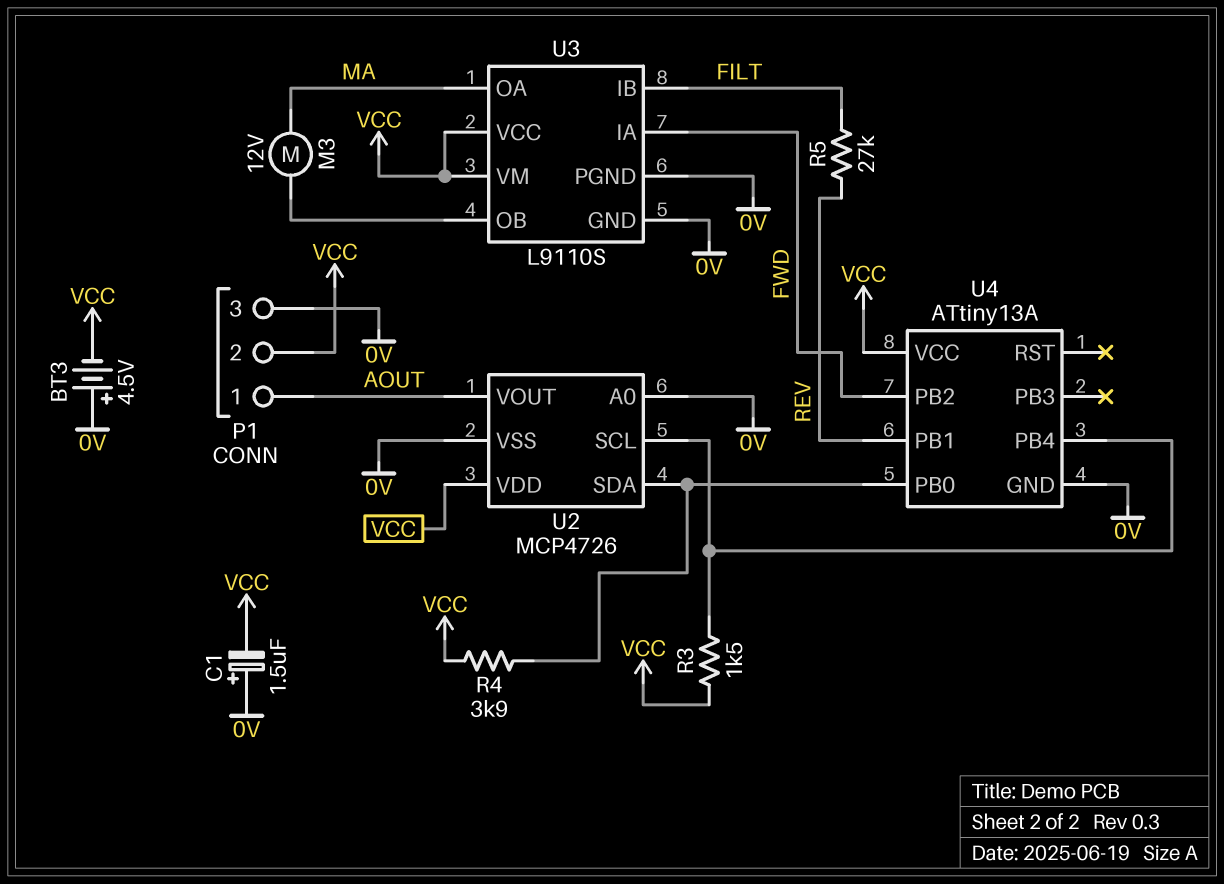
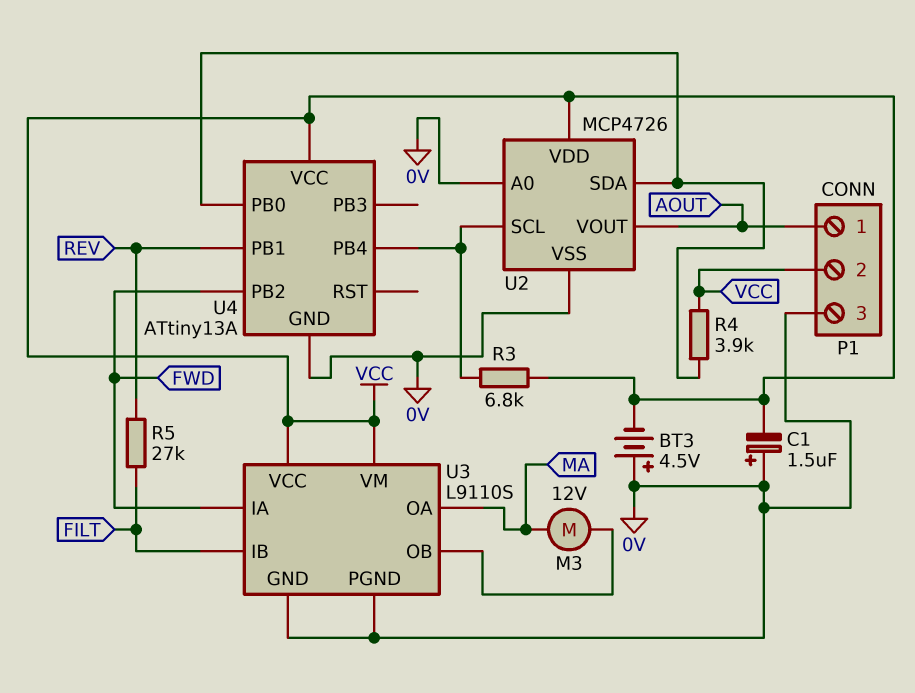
R3: 1.5k (U2/SCL, VCC) -> 6.8k (U2/SCL, VCC)

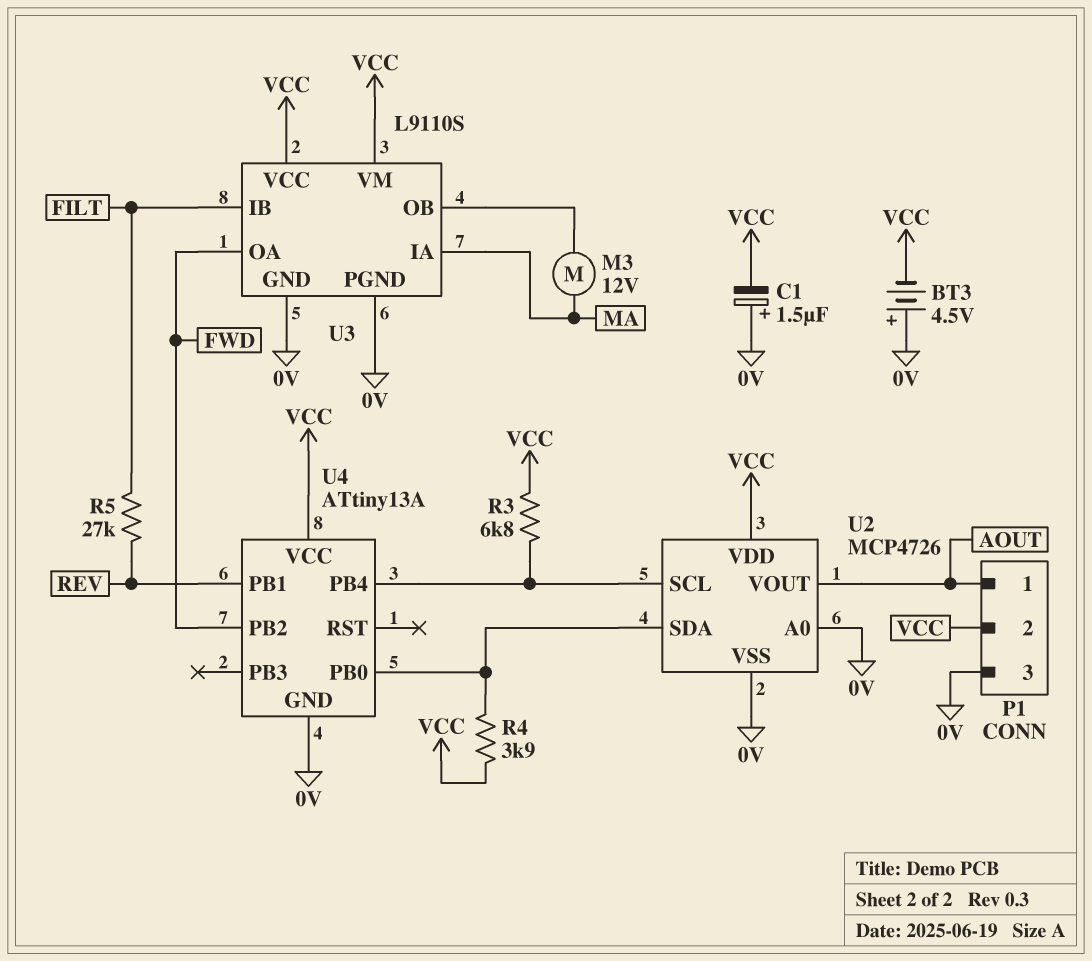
U3 pin IA: FWD -> MA
U3 pin OA: MA -> FWD

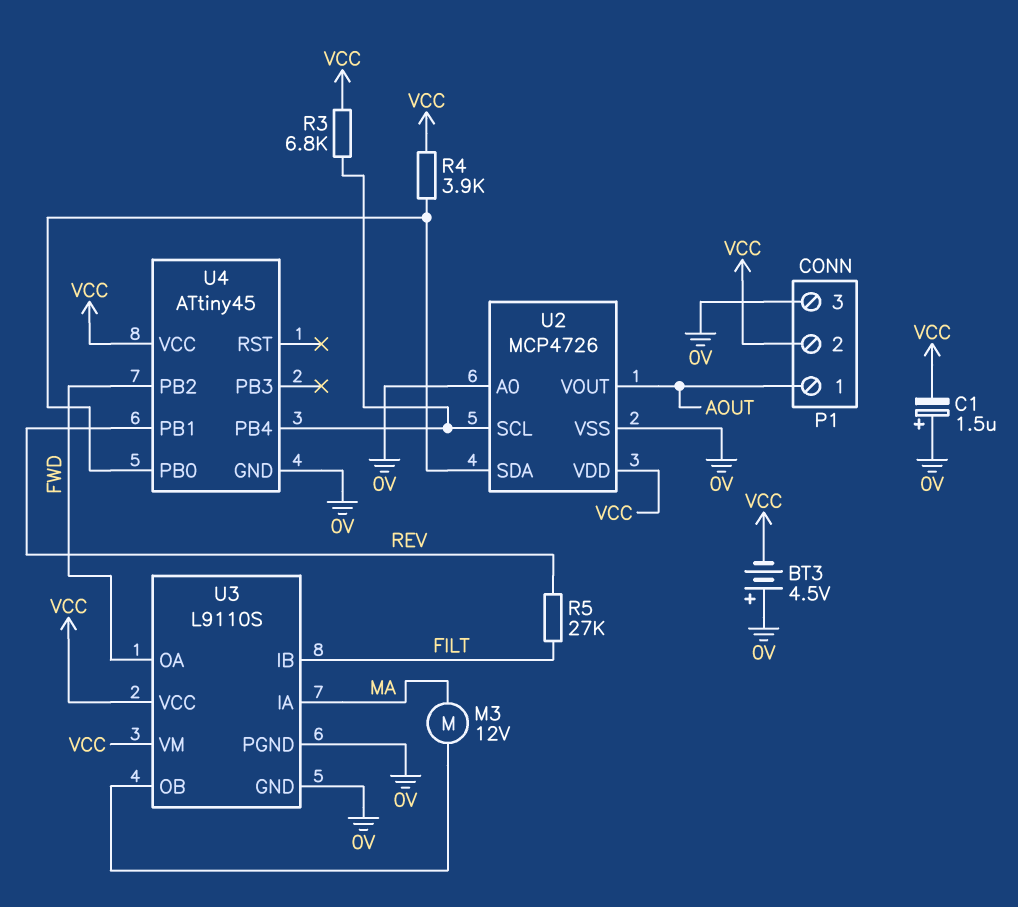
U4: ATtiny13A -> ATtiny45

